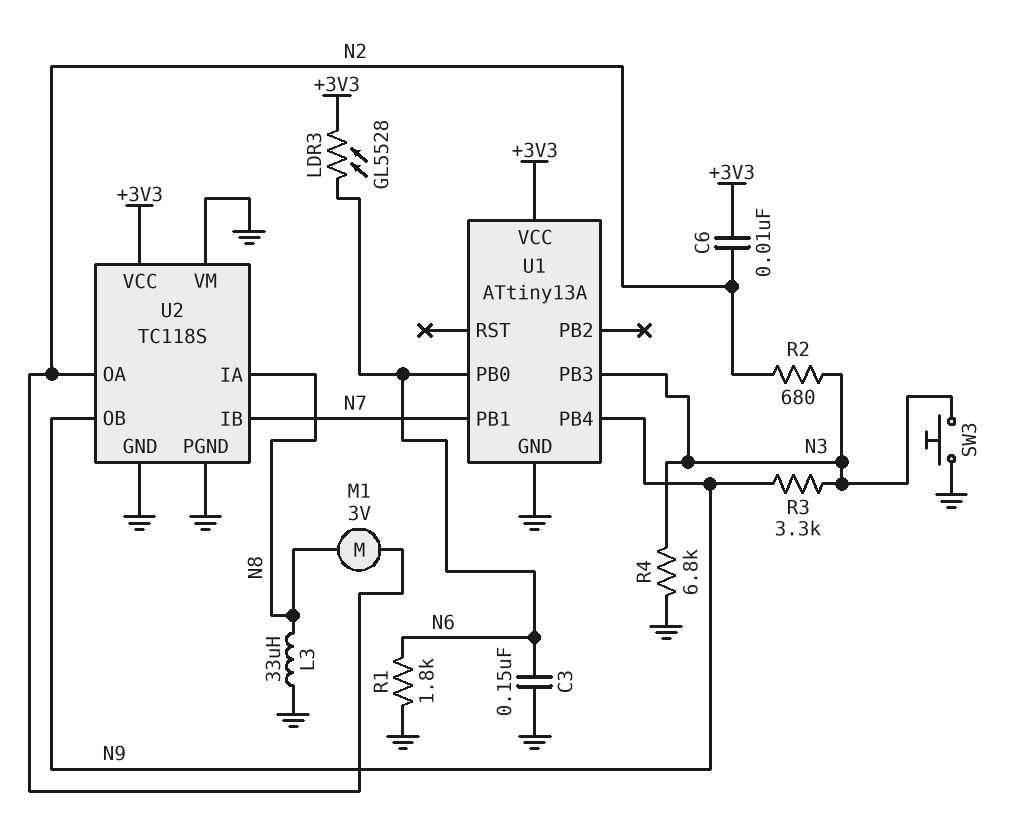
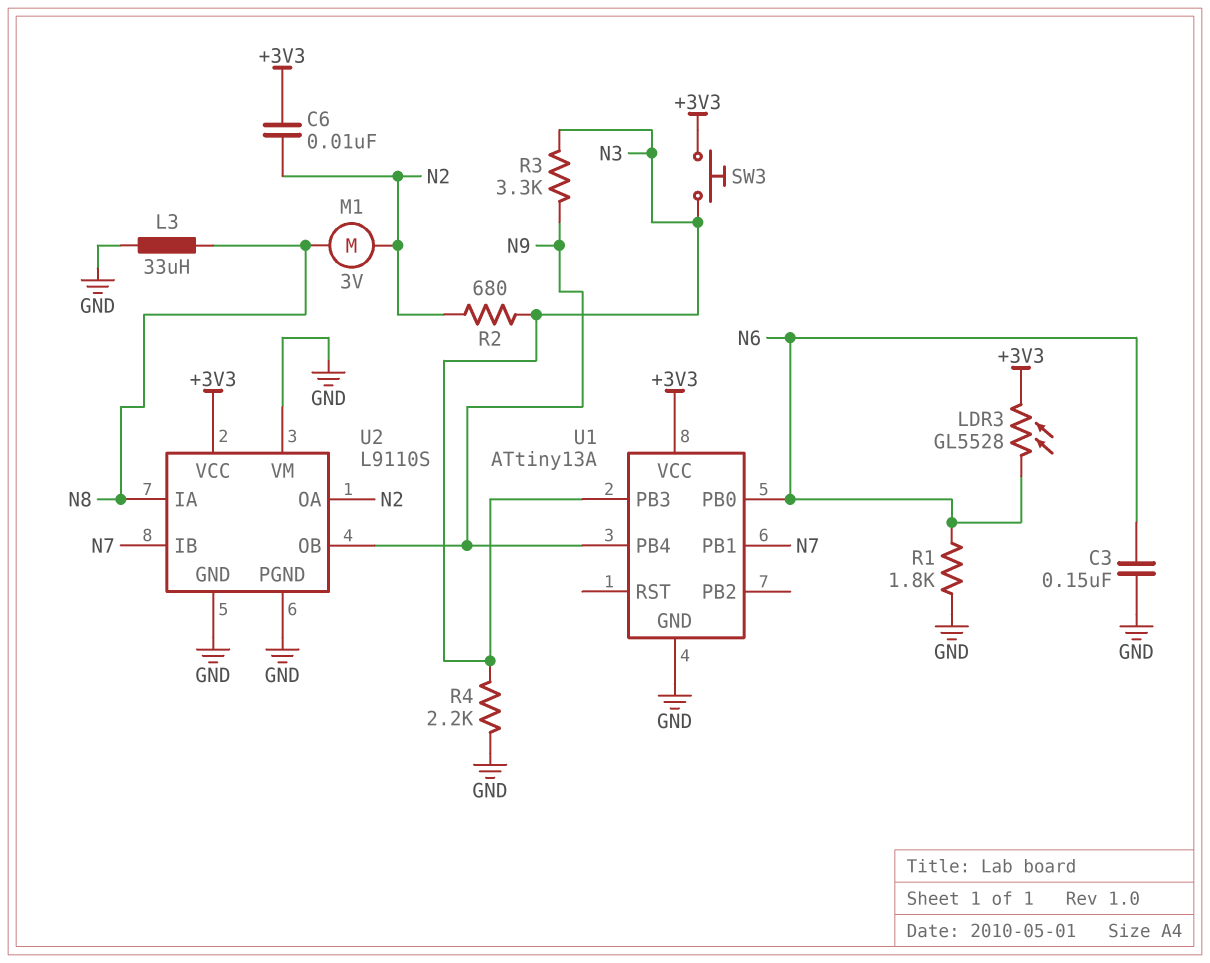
R4: 6.8k (GND, N3) -> 2.2k (GND, N3)
SW3: button (GND, N3) -> button (+3V3, N3)
U2: TC118S -> L9110S

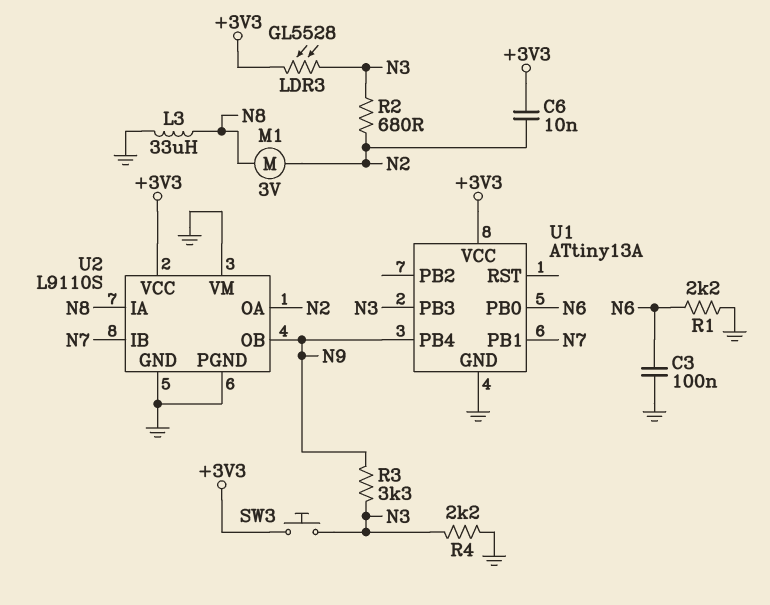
C3: 150nF (GND, N6) -> 100nF (GND, N6)
LDR3: GL5528 (+3V3, N6) -> GL5528 (+3V3, N3)
R1: 1.8k (GND, N6) -> 2.2k (GND, N6)

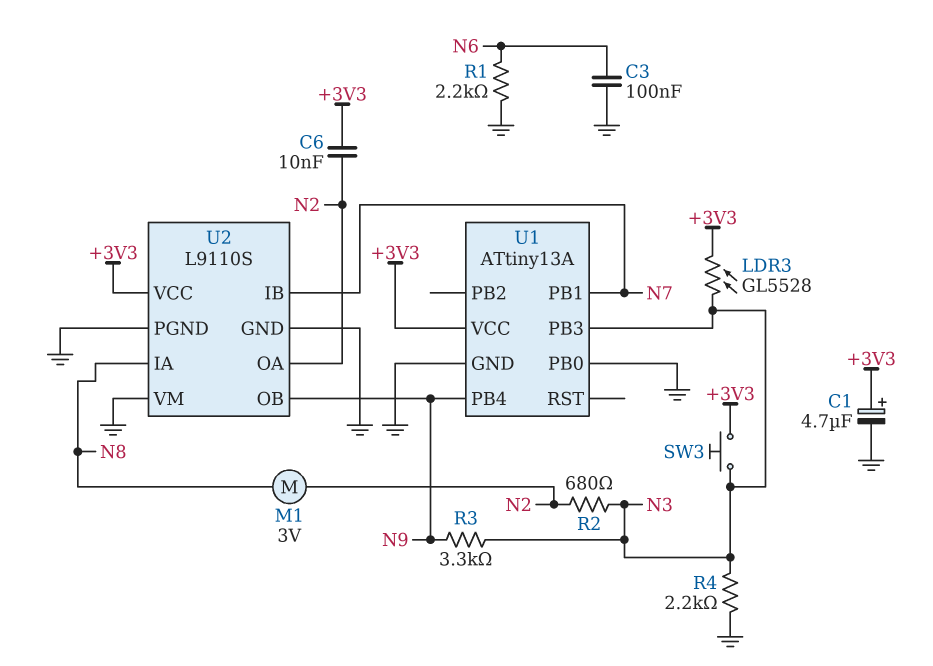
C1: none -> 4.7uF (plus +3V3, minus GND)
L3: 33uH (GND, N8) -> none
U1 pin PB0: N6 -> GND

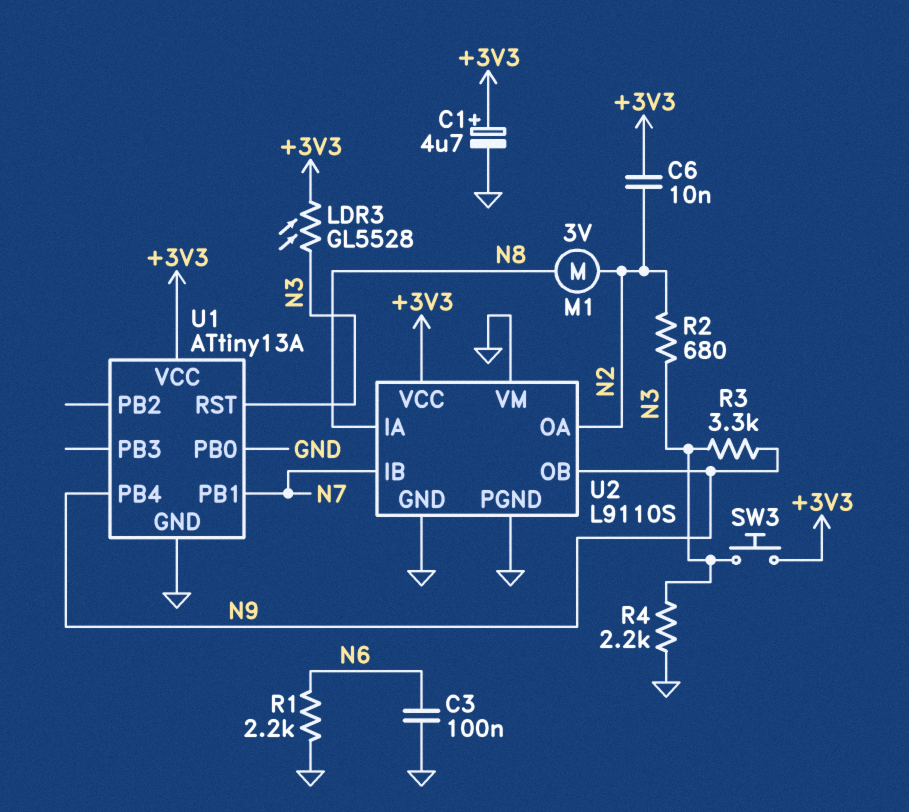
U1 pin PB3: N3 -> none
U1 pin RST: none -> N3

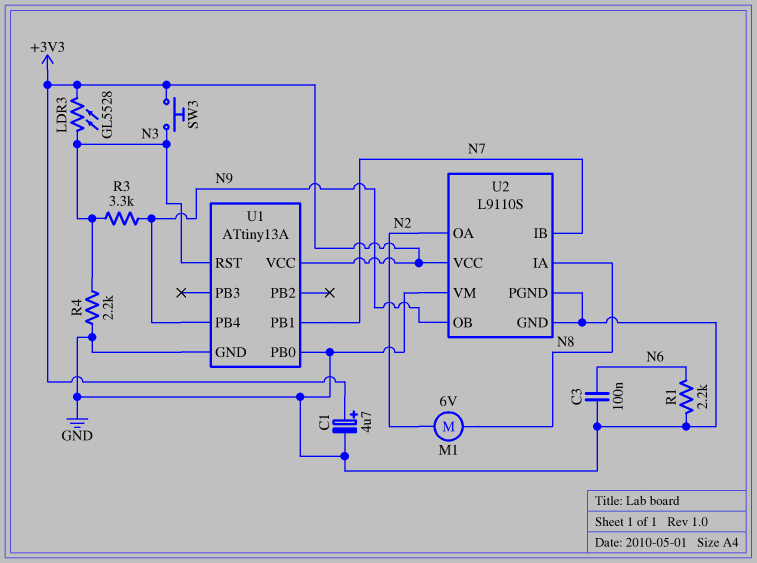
C6: 10nF (+3V3, N2) -> none
M1: motor 3V (N2, N8) -> motor 6V (N2, N8)
R2: 680 (N2, N3) -> none

